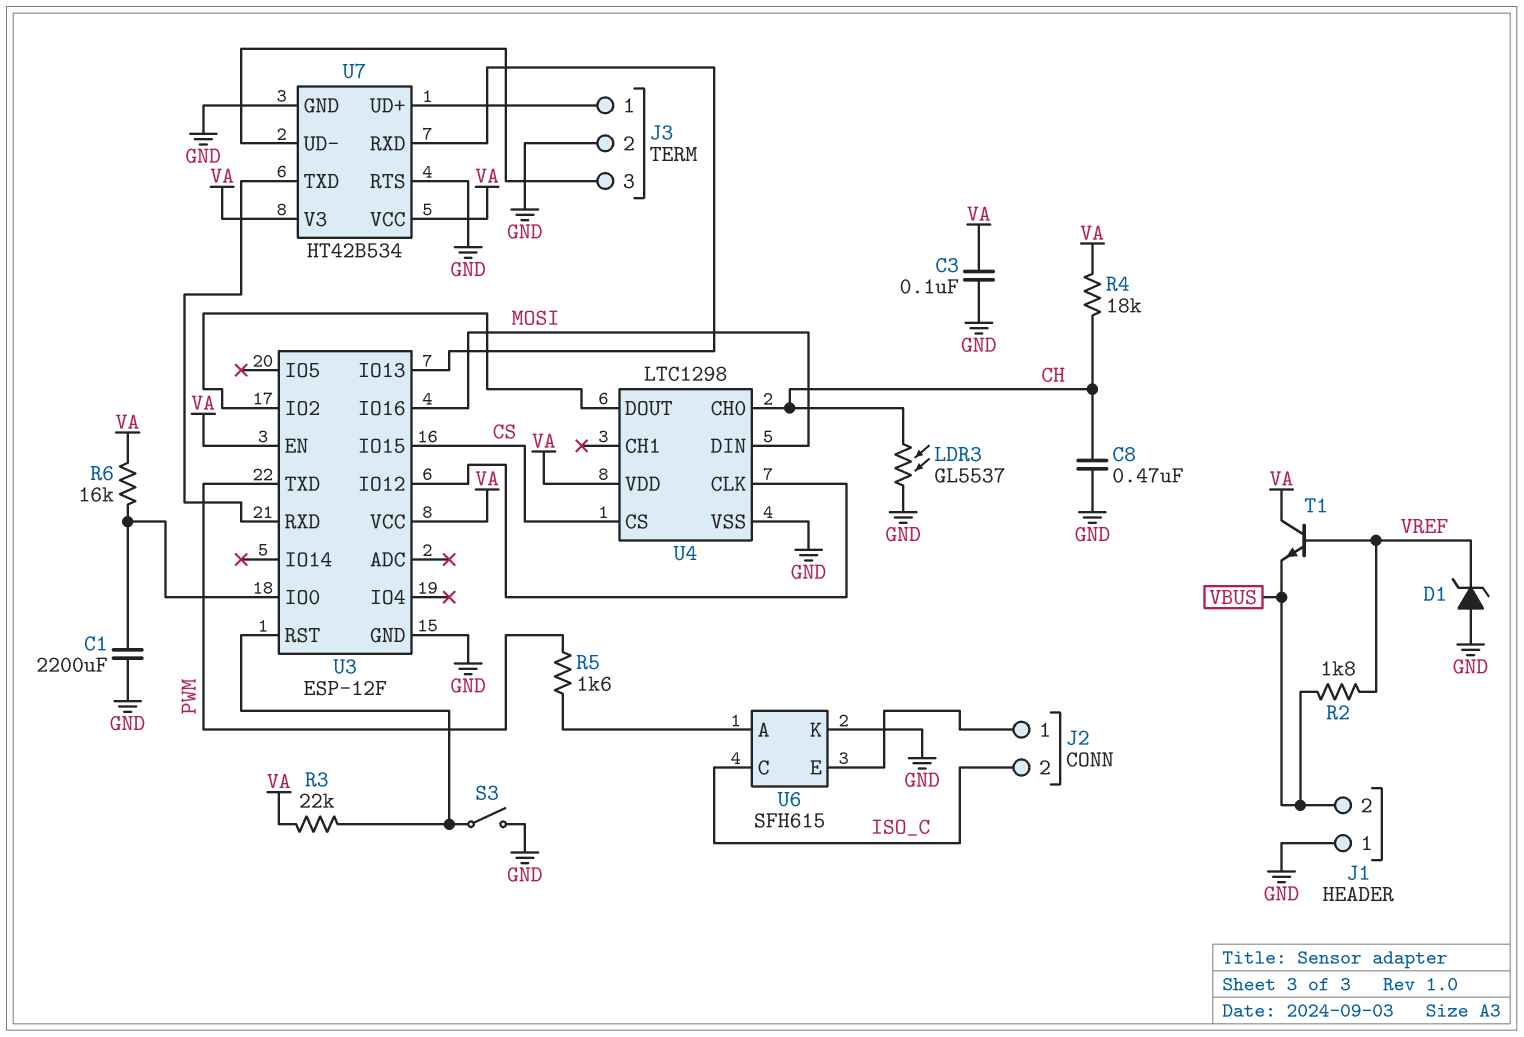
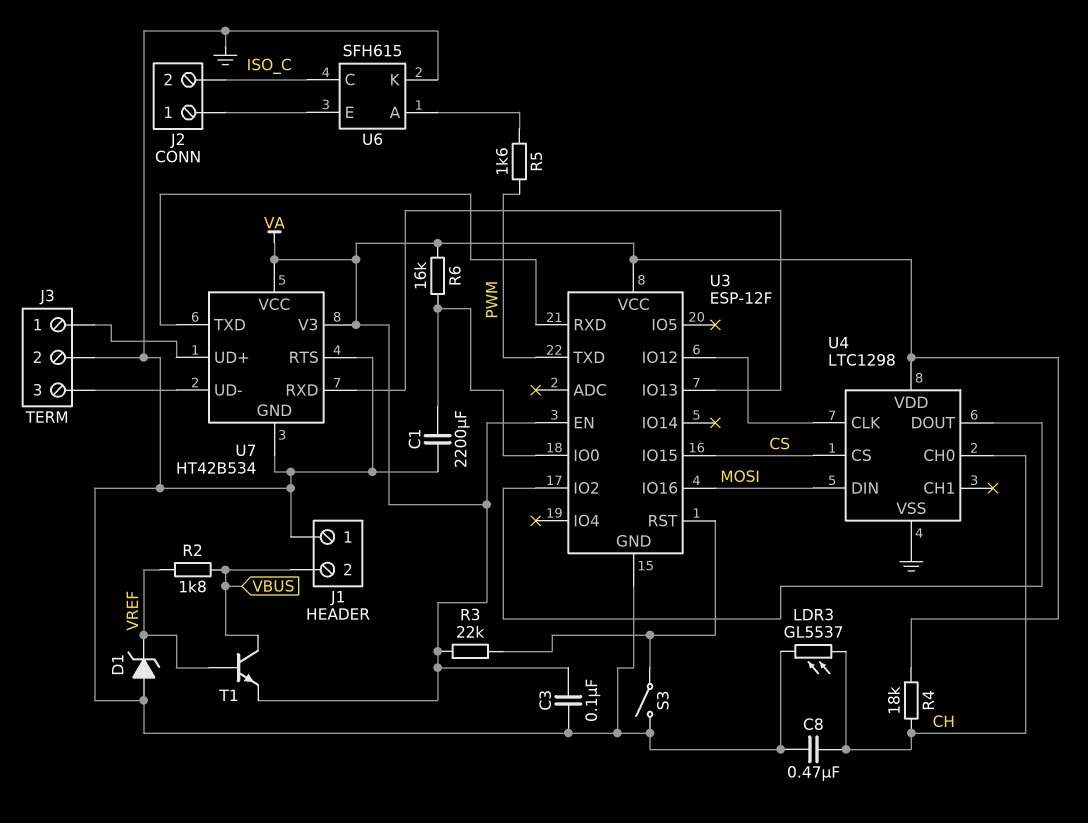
T1: NPN (B VREF, C VA, E VBUS) -> NPN (B VREF, C VBUS, E VA)

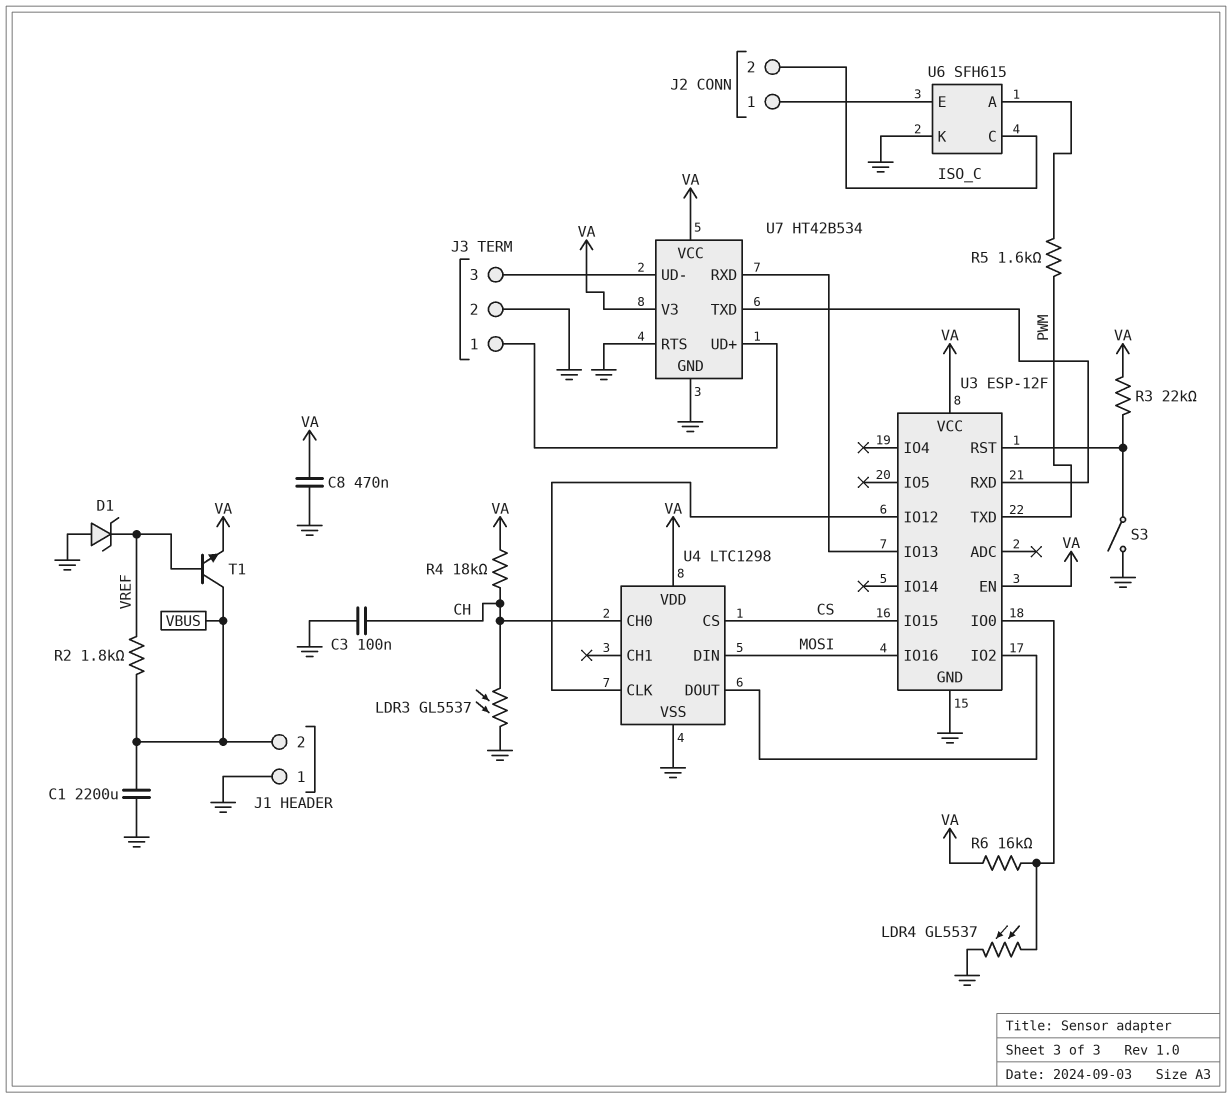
C1: 2200uF (GND, U3/IO0) -> 2200uF (GND, VBUS)
C3: 100nF (GND, VA) -> 100nF (CH, GND)
C8: 470nF (CH, GND) -> 470nF (GND, VA)
LDR4: none -> GL5537 (GND, U3/IO0)

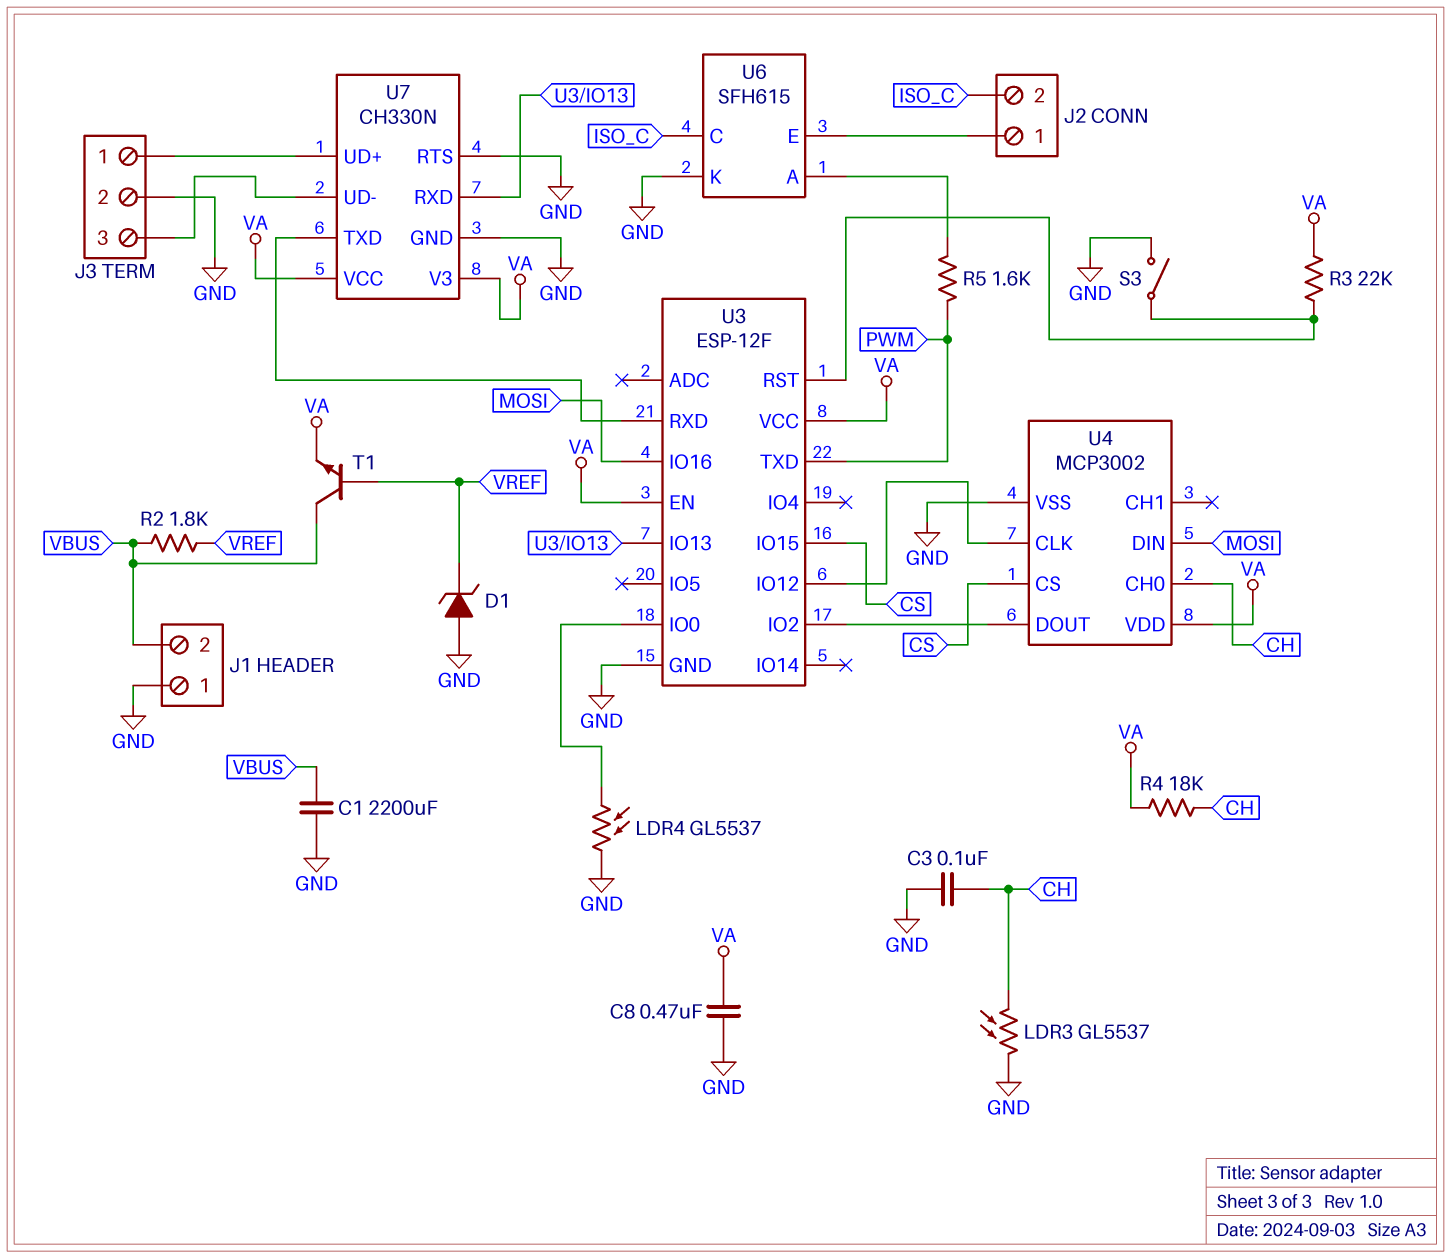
R6: 16k (U3/IO0, VA) -> none
U4: LTC1298 -> MCP3002
U7: HT42B534 -> CH330N

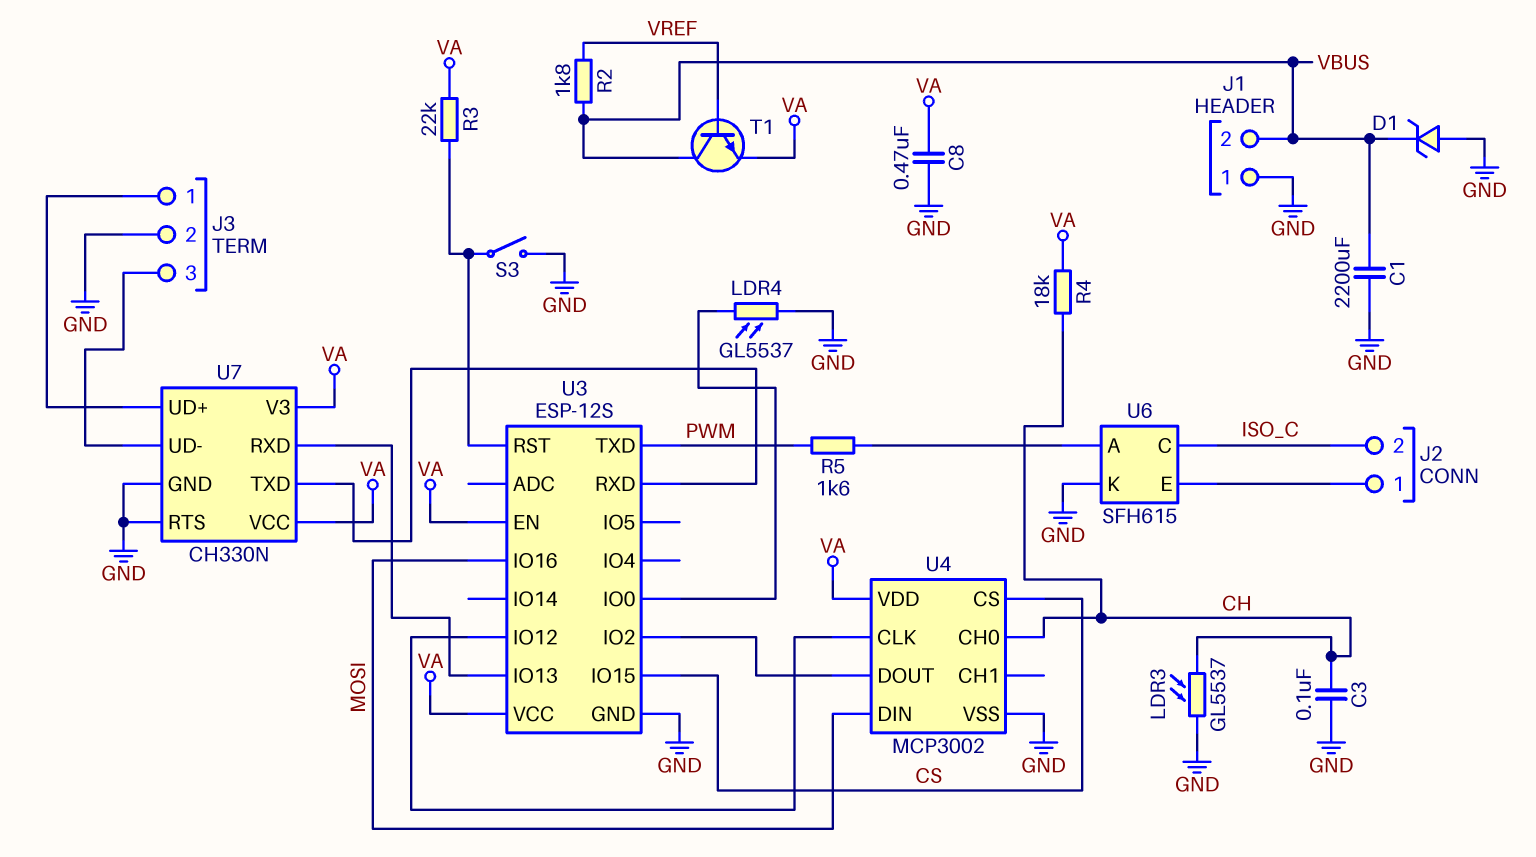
D1: zener (A GND, K VREF) -> zener (A GND, K VBUS)
U3: ESP-12F -> ESP-12S

